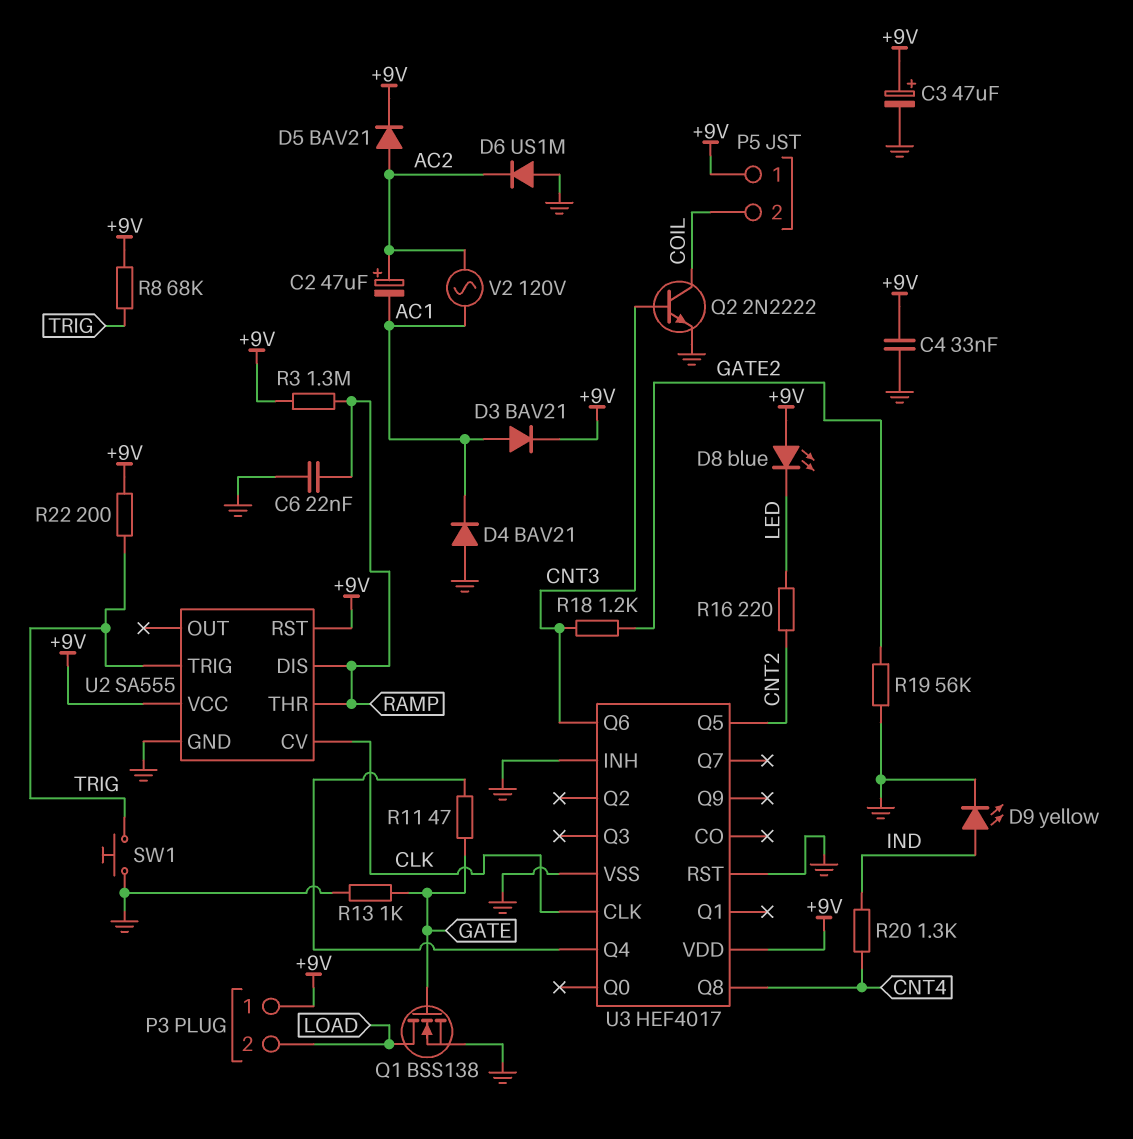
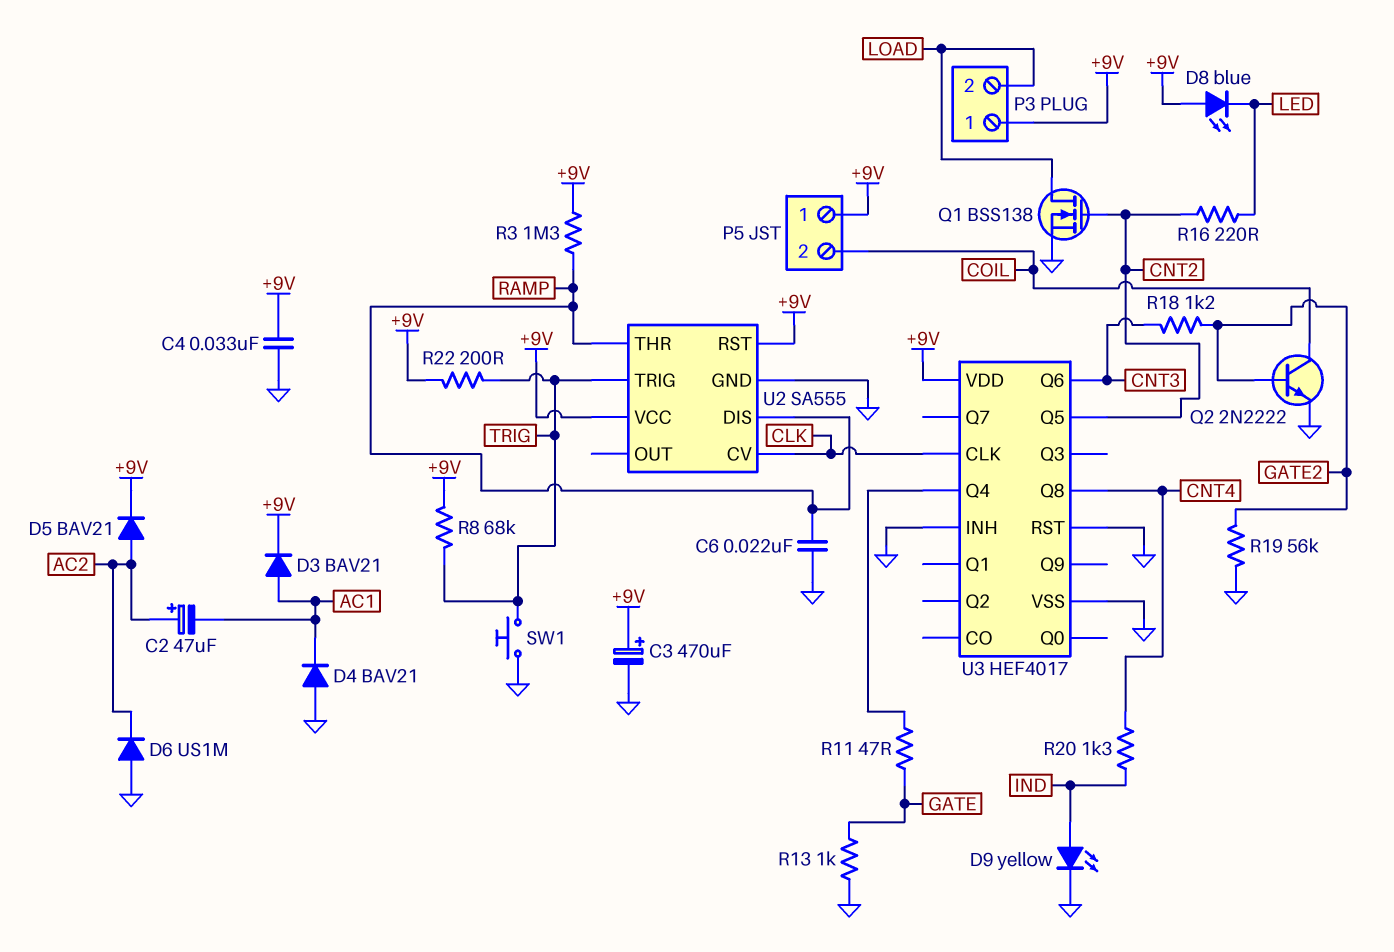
C3: 47uF (plus +9V, minus GND) -> 470uF (plus +9V, minus GND)
Q1: NMOS BSS138 (G GATE, D LOAD, S GND) -> NMOS BSS138 (G CNT2, D LOAD, S GND)
Q2: NPN 2N2222 (B CNT3, C COIL, E GND) -> NPN 2N2222 (B GATE2, C COIL, E GND)
V2: AC 120V (AC1, AC2) -> none

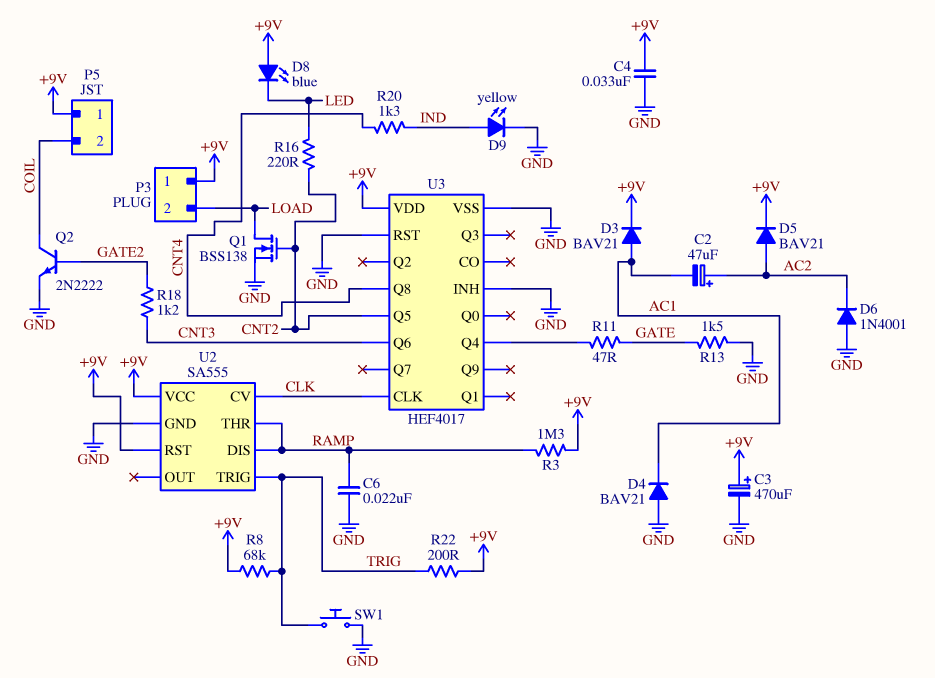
D6: diode US1M (A GND, K AC2) -> diode 1N4001 (A GND, K AC2)
R13: 1k (GATE, GND) -> 1.5k (GATE, GND)
R19: 56k (GATE2, GND) -> none

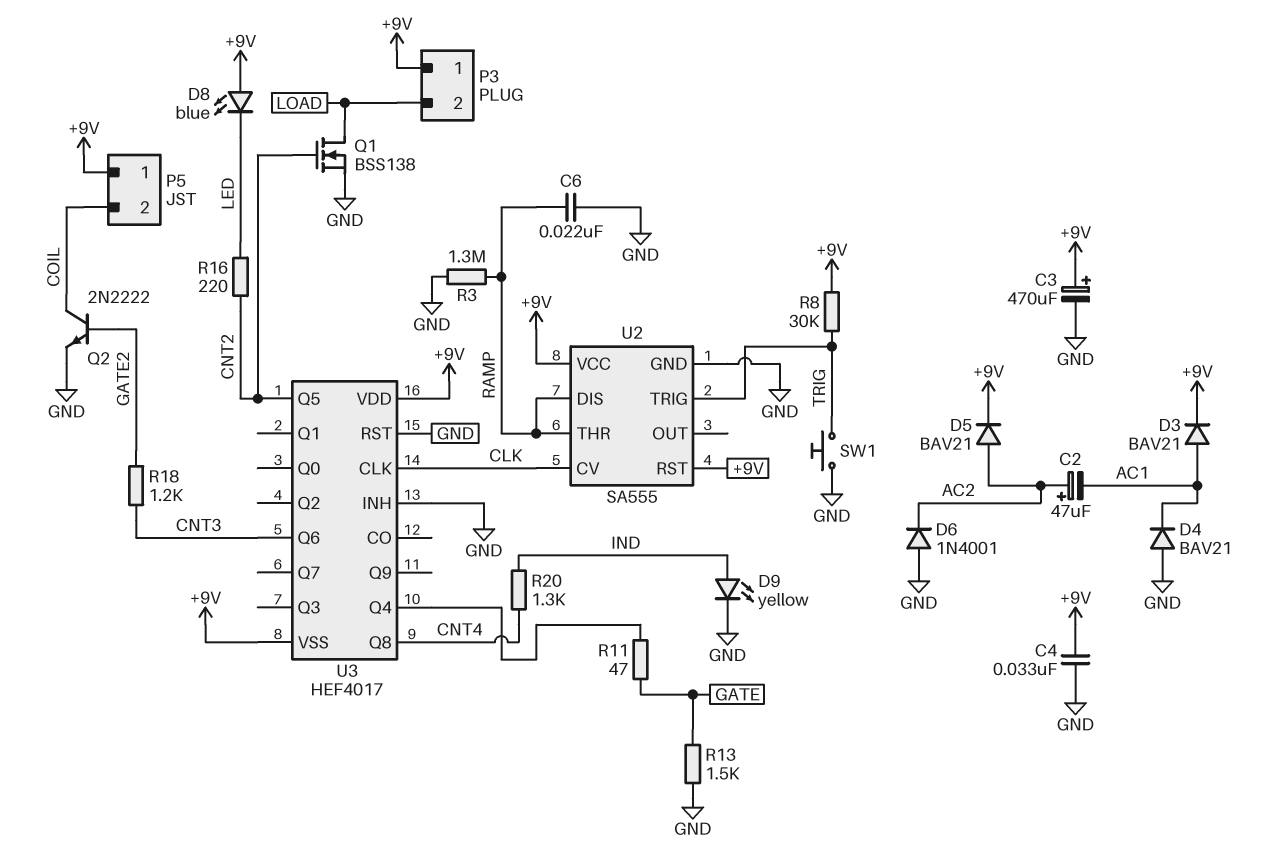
R3: 1.3M (+9V, RAMP) -> 1.3M (GND, RAMP)
R8: 68k (+9V, TRIG) -> 30k (+9V, TRIG)
R22: 200 (+9V, TRIG) -> none
U3 pin VSS: GND -> +9V

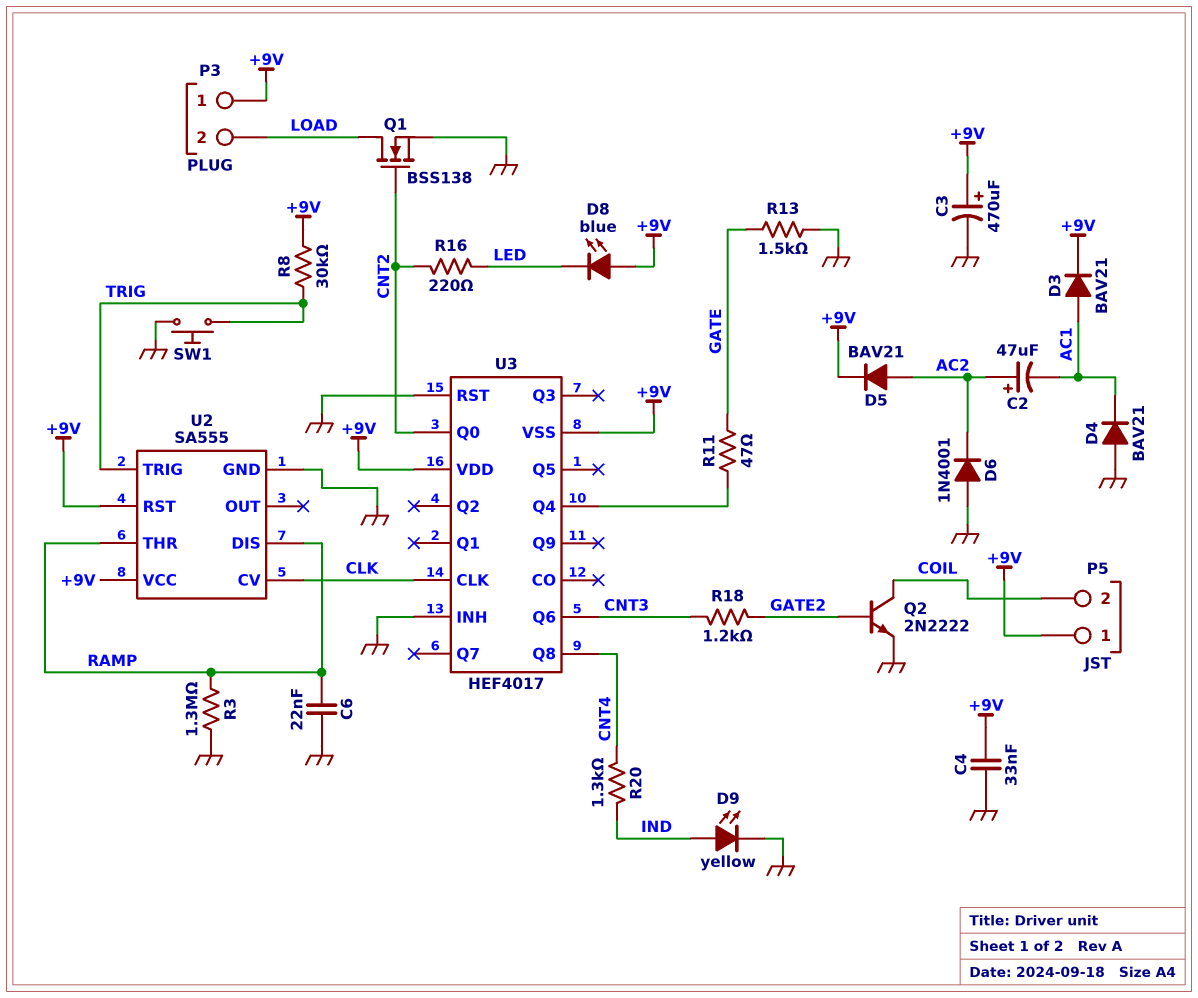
U3 pin Q0: none -> CNT2
U3 pin Q5: CNT2 -> none

